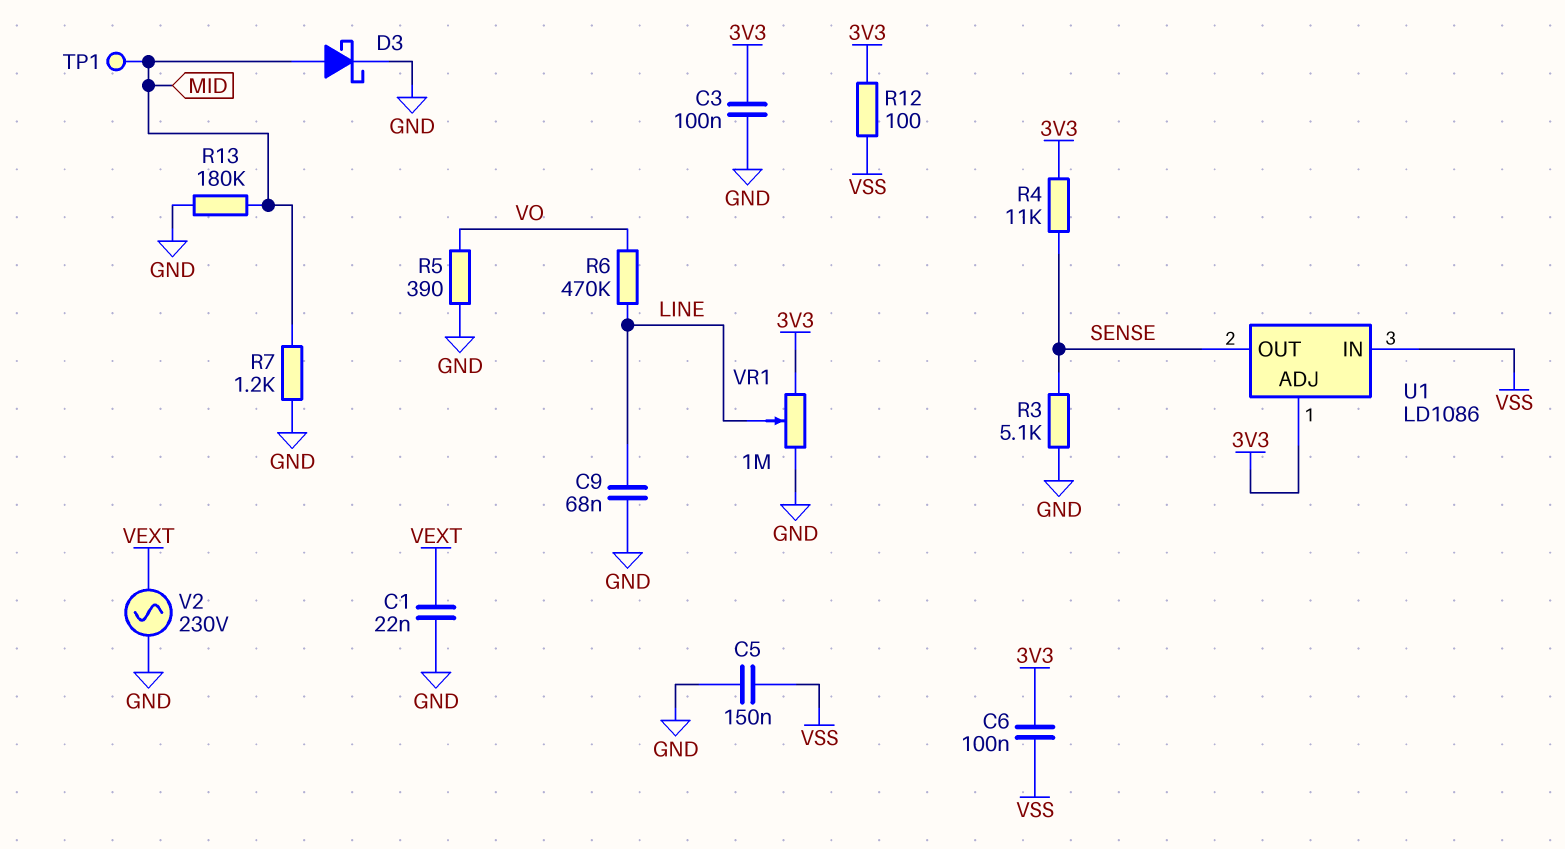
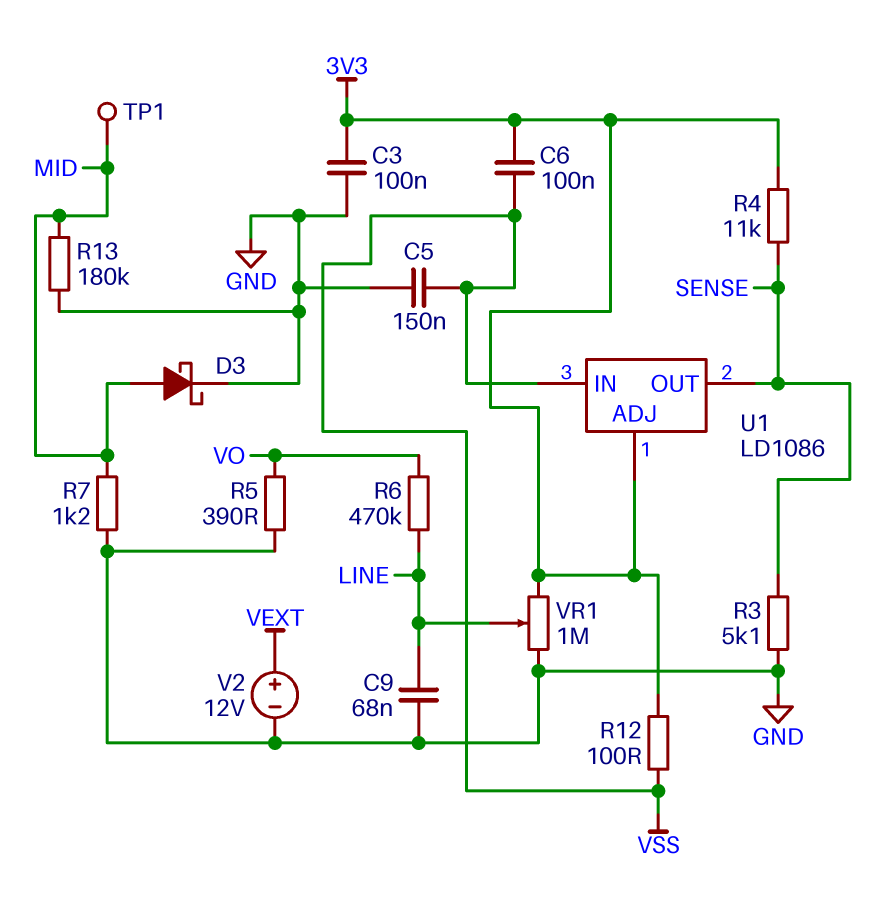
C1: 22nF (GND, VEXT) -> none
V2: AC 230V (GND, VEXT) -> 12V (plus VEXT, minus GND)

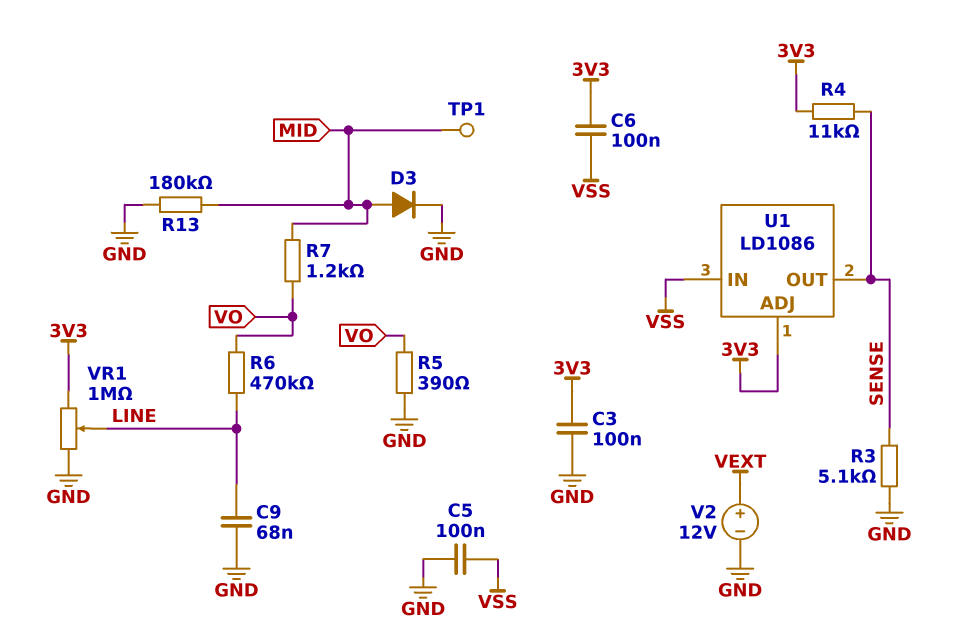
C5: 150nF (GND, VSS) -> 100nF (GND, VSS)
D3: schottky (A MID, K GND) -> diode (A MID, K GND)
R7: 1.2k (GND, MID) -> 1.2k (MID, VO)
R12: 100 (3V3, VSS) -> none

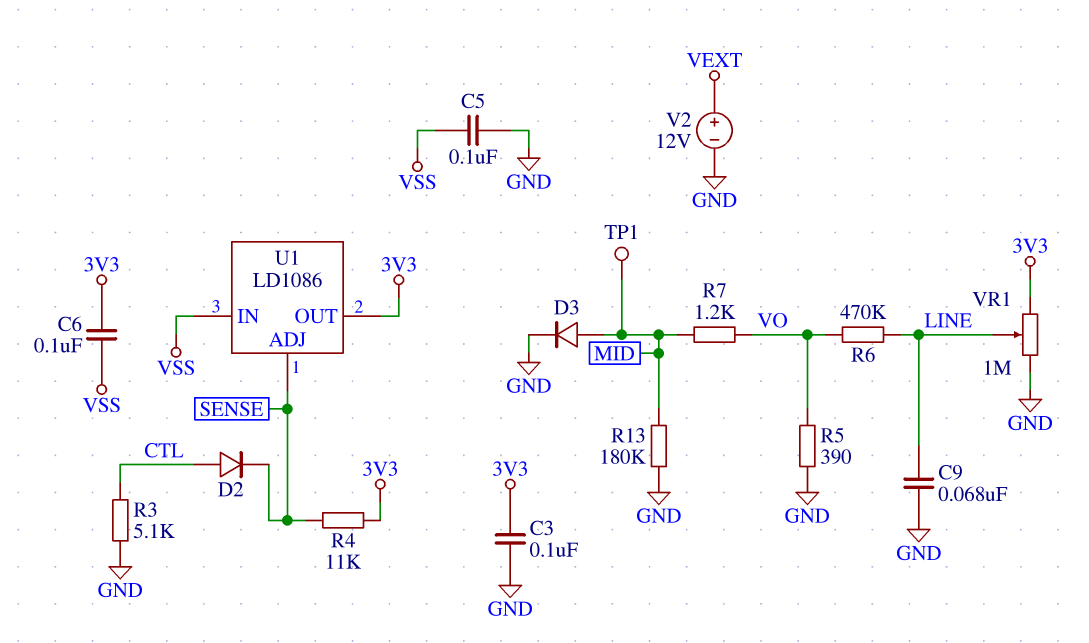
D2: none -> diode (A CTL, K SENSE)
R3: 5.1k (GND, SENSE) -> 5.1k (CTL, GND)
U1 pin ADJ: 3V3 -> SENSE
U1 pin OUT: SENSE -> 3V3

